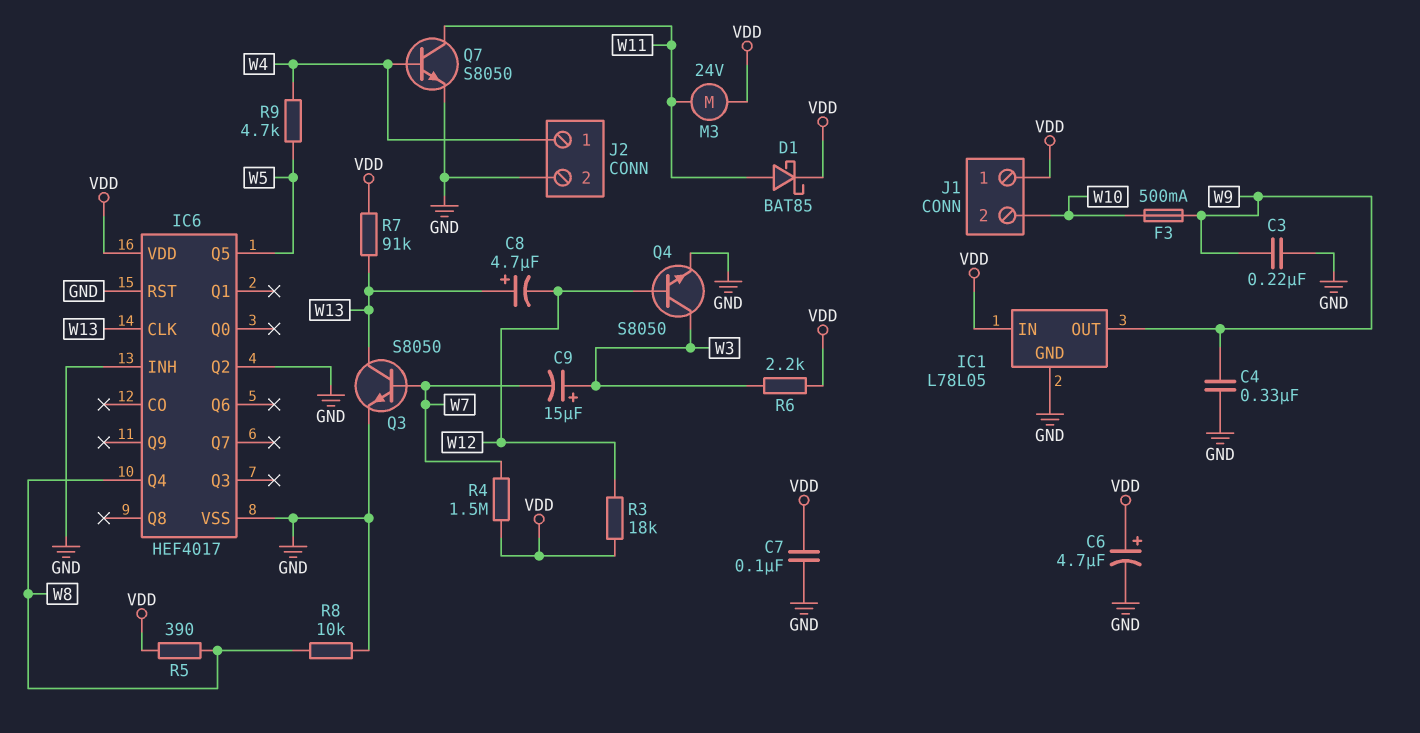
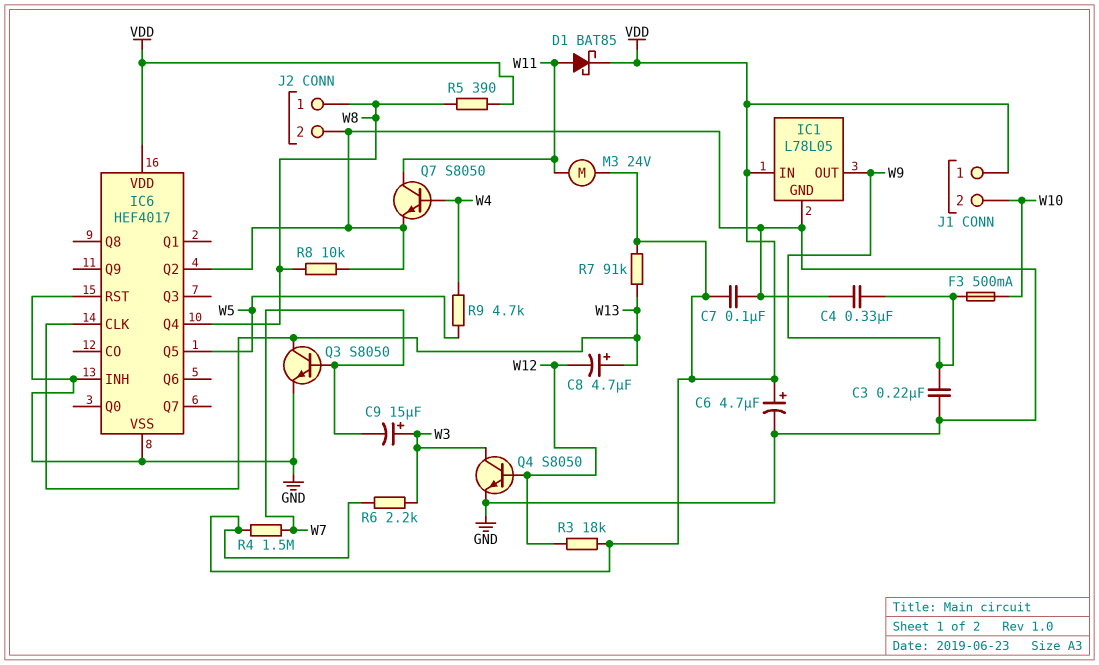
J2 pin 1: W4 -> W8

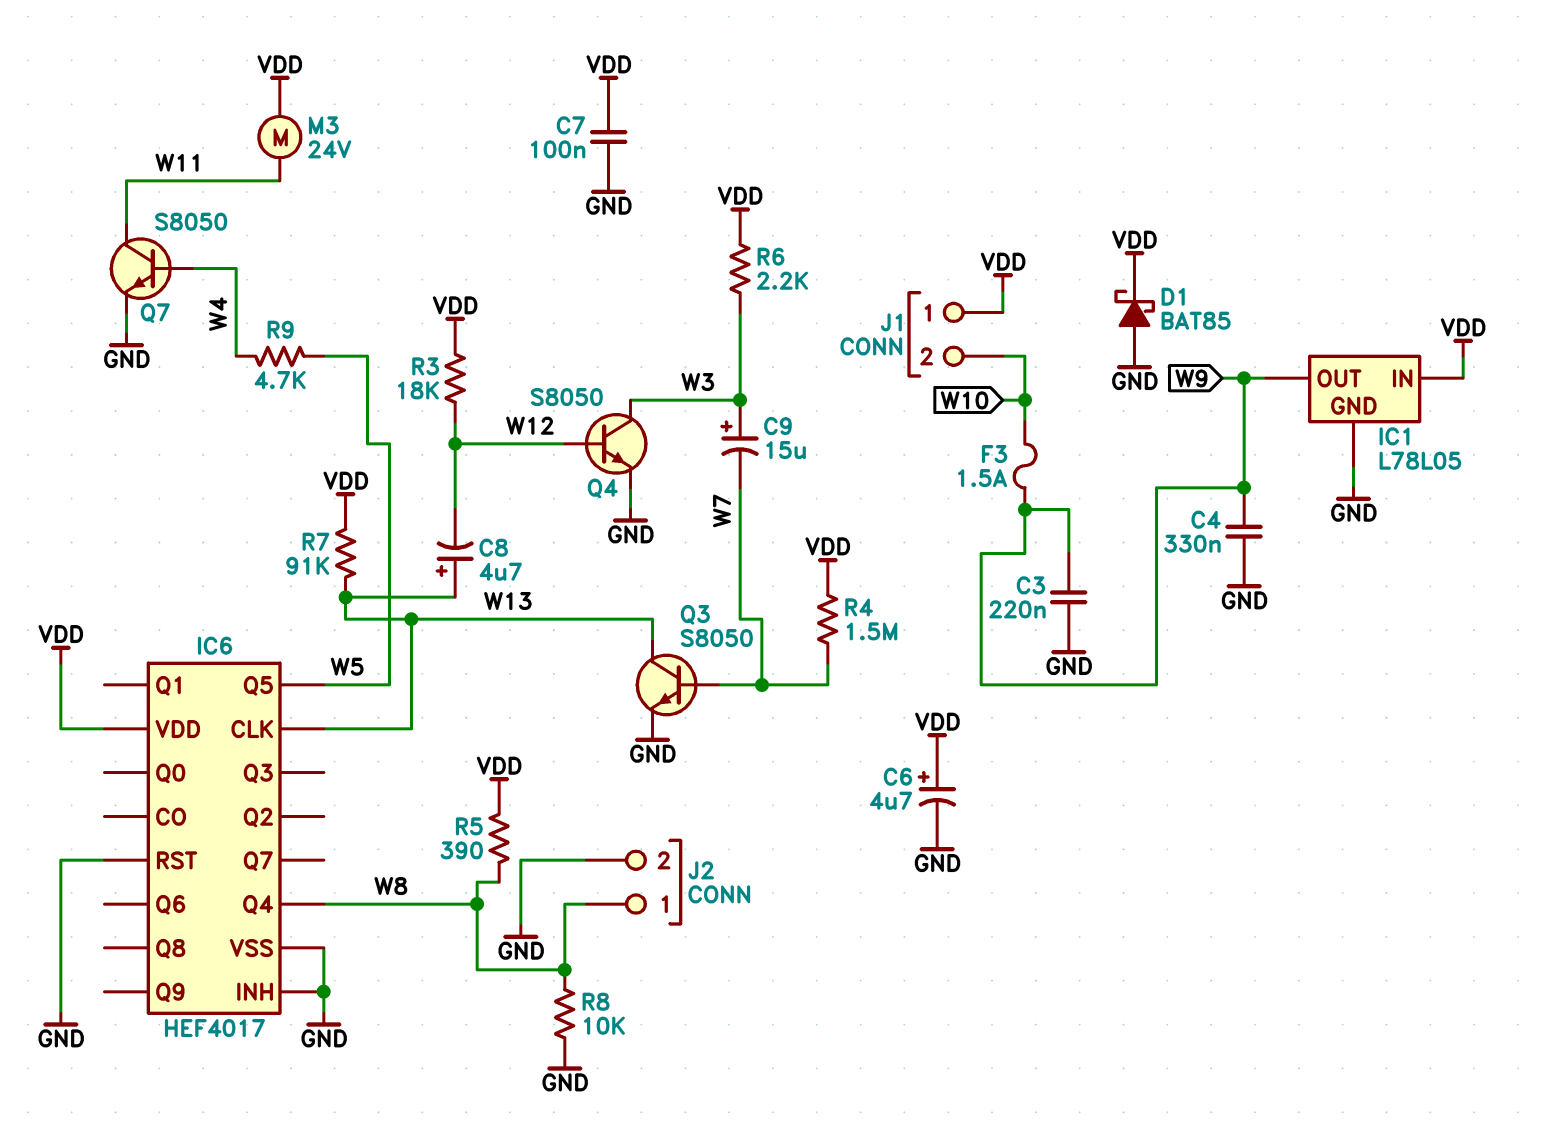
D1: schottky BAT85 (A W11, K VDD) -> schottky BAT85 (A GND, K VDD)
F3: 500mA (W9, W10) -> 1.5A (W9, W10)
IC6 pin Q2: GND -> none

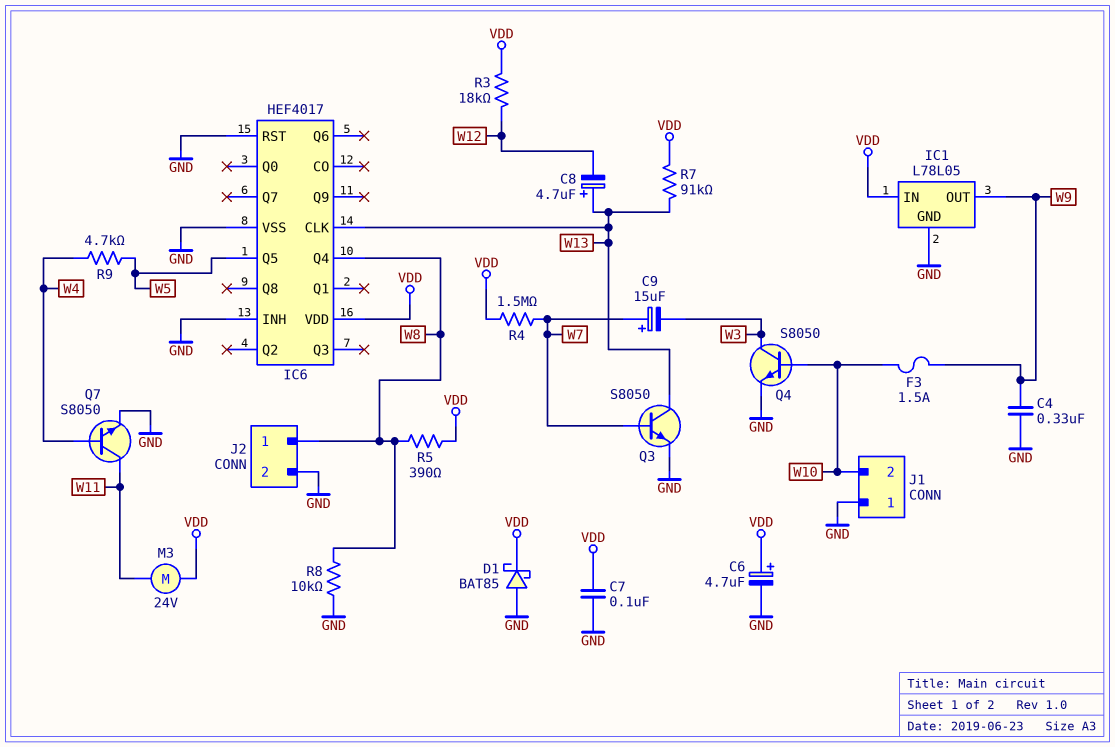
C3: 220nF (GND, W9) -> none
C9: 15uF (plus W3, minus W7) -> 15uF (plus W7, minus W3)
J1 pin 1: VDD -> GND
Q4: NPN S8050 (B W12, C W3, E GND) -> NPN S8050 (B W10, C W3, E GND)
R6: 2.2k (VDD, W3) -> none

